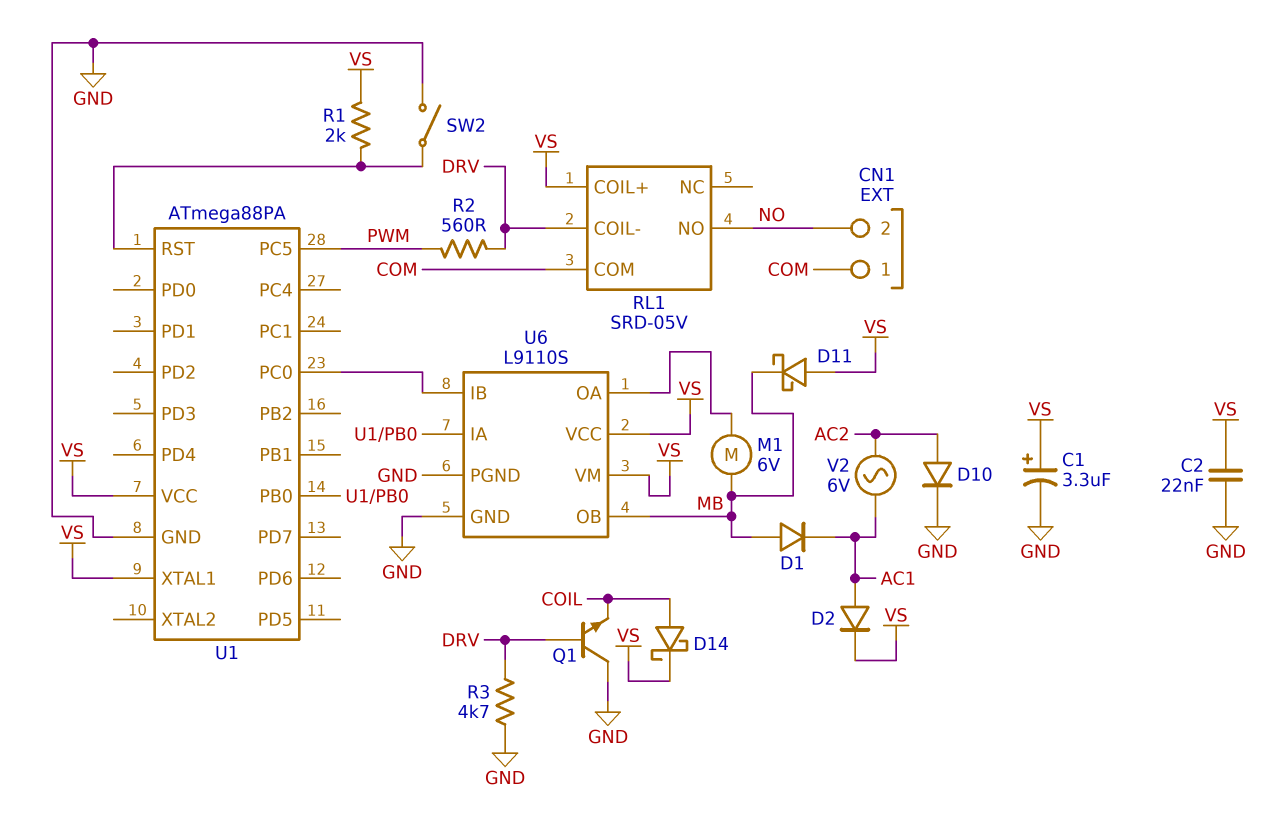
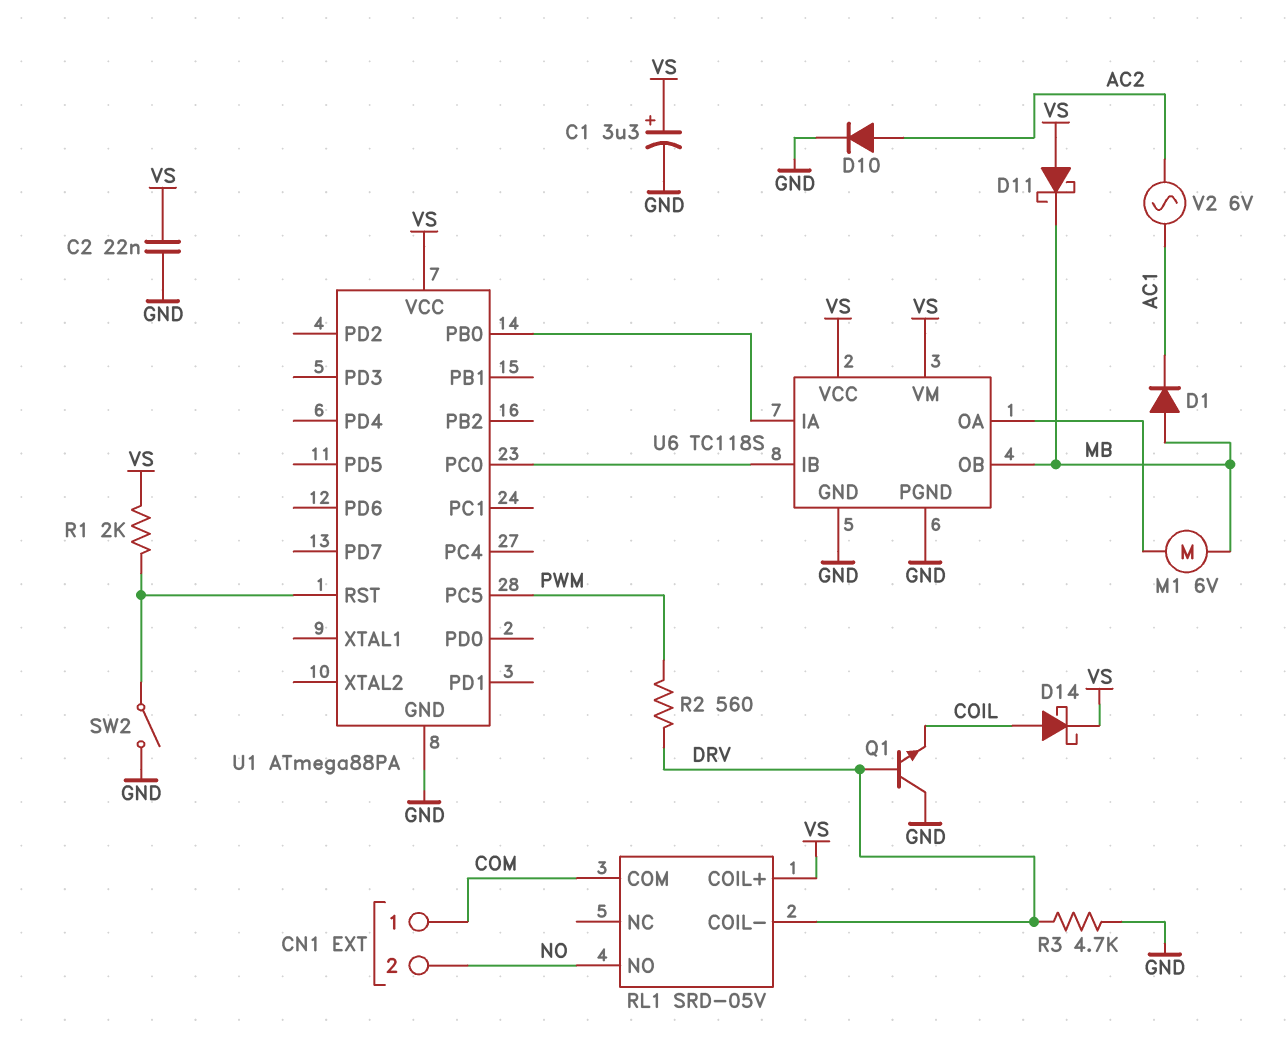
D2: diode (A AC1, K VS) -> none
U1 pin XTAL1: VS -> none
U6: L9110S -> TC118S

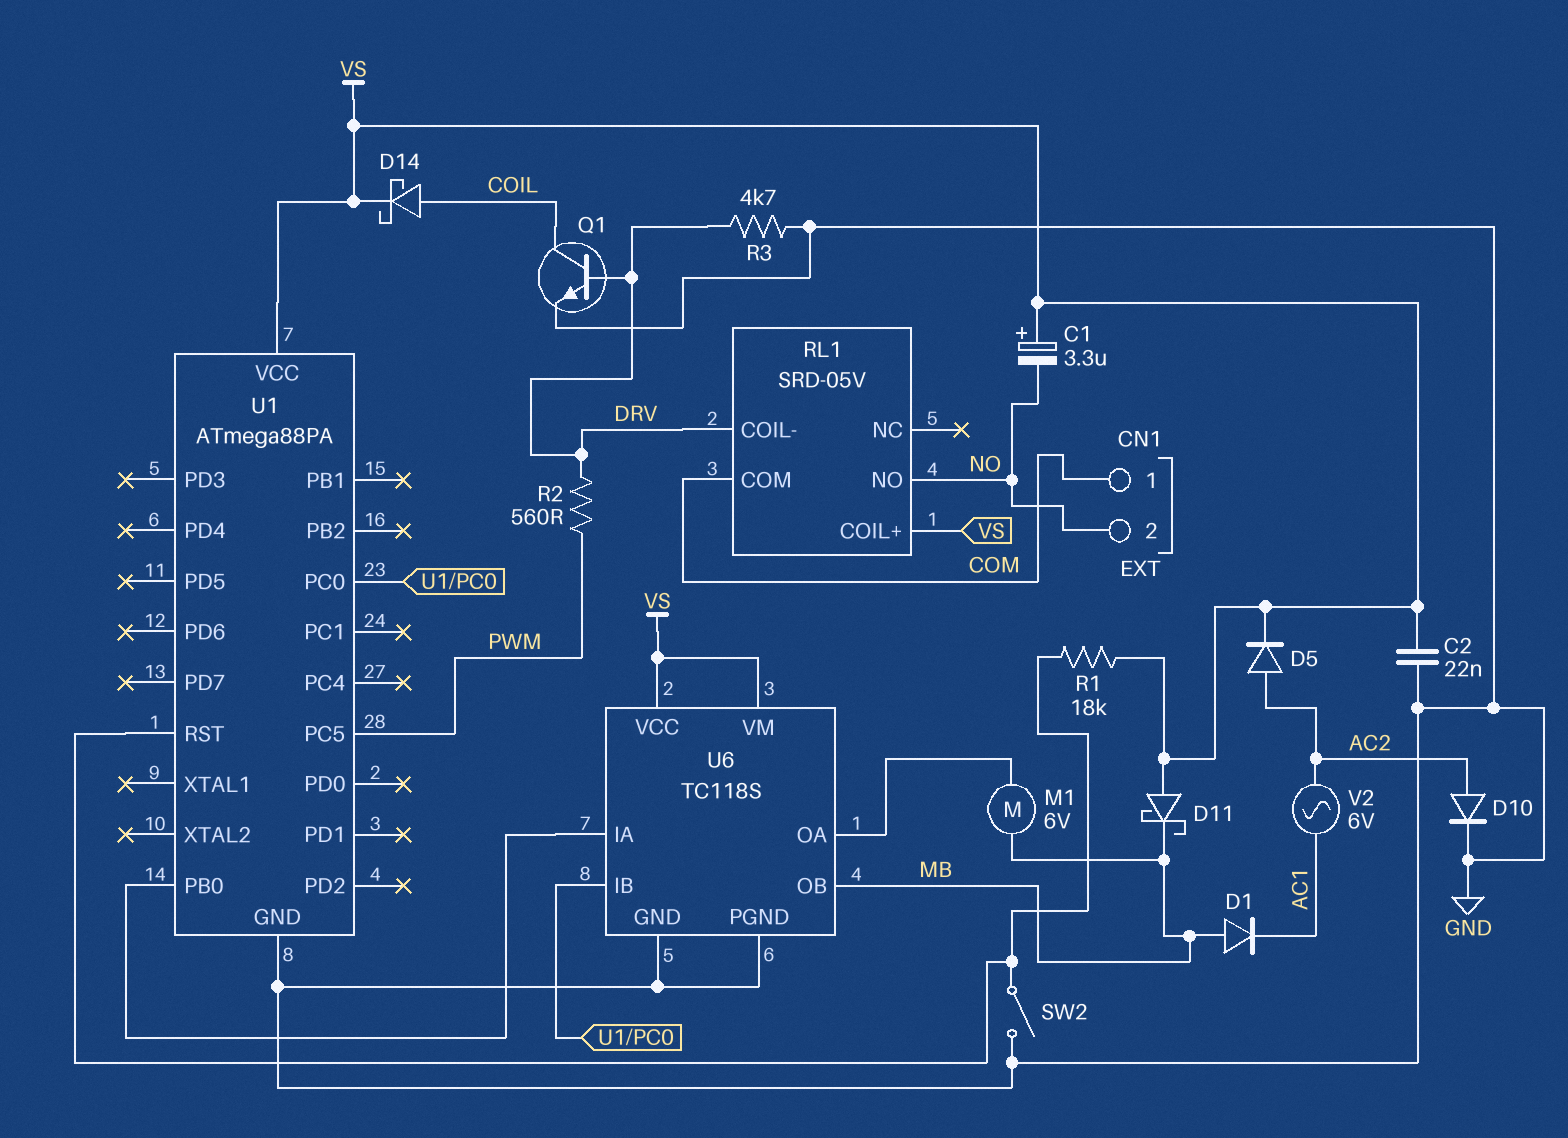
C1: 3.3uF (plus VS, minus GND) -> 3.3uF (plus VS, minus NO)
D5: none -> diode (A AC2, K VS)
Q1: NPN (B DRV, C GND, E COIL) -> NPN (B DRV, C COIL, E GND)
R1: 2k (U1/RST, VS) -> 18k (U1/RST, VS)

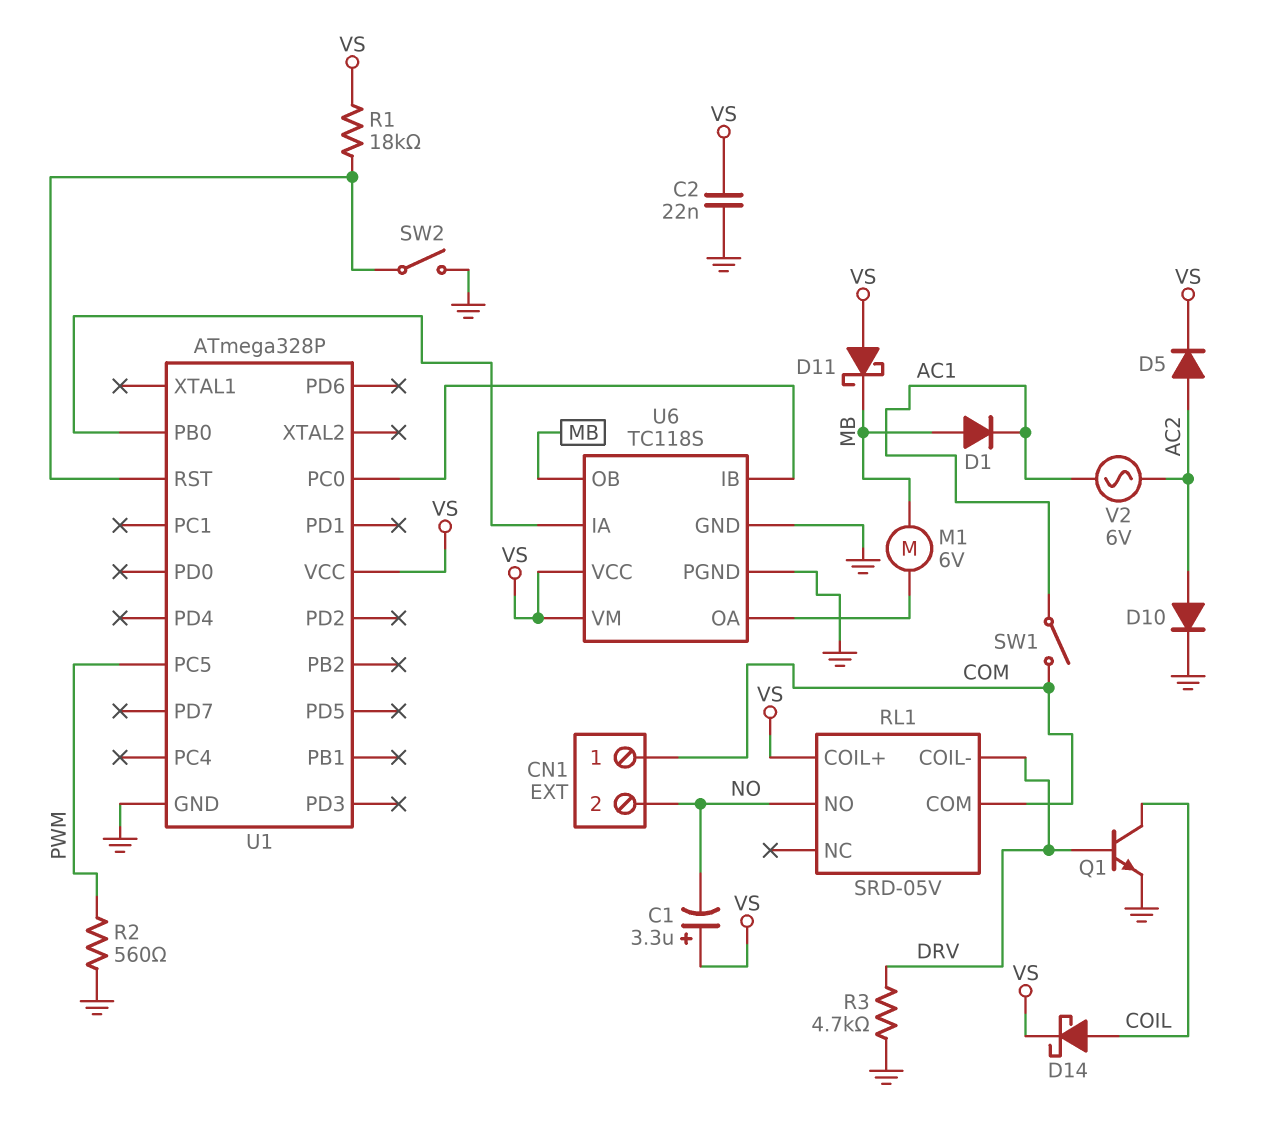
R2: 560 (DRV, PWM) -> 560 (GND, PWM)
SW1: none -> switch (AC1, COM)
U1: ATmega88PA -> ATmega328P

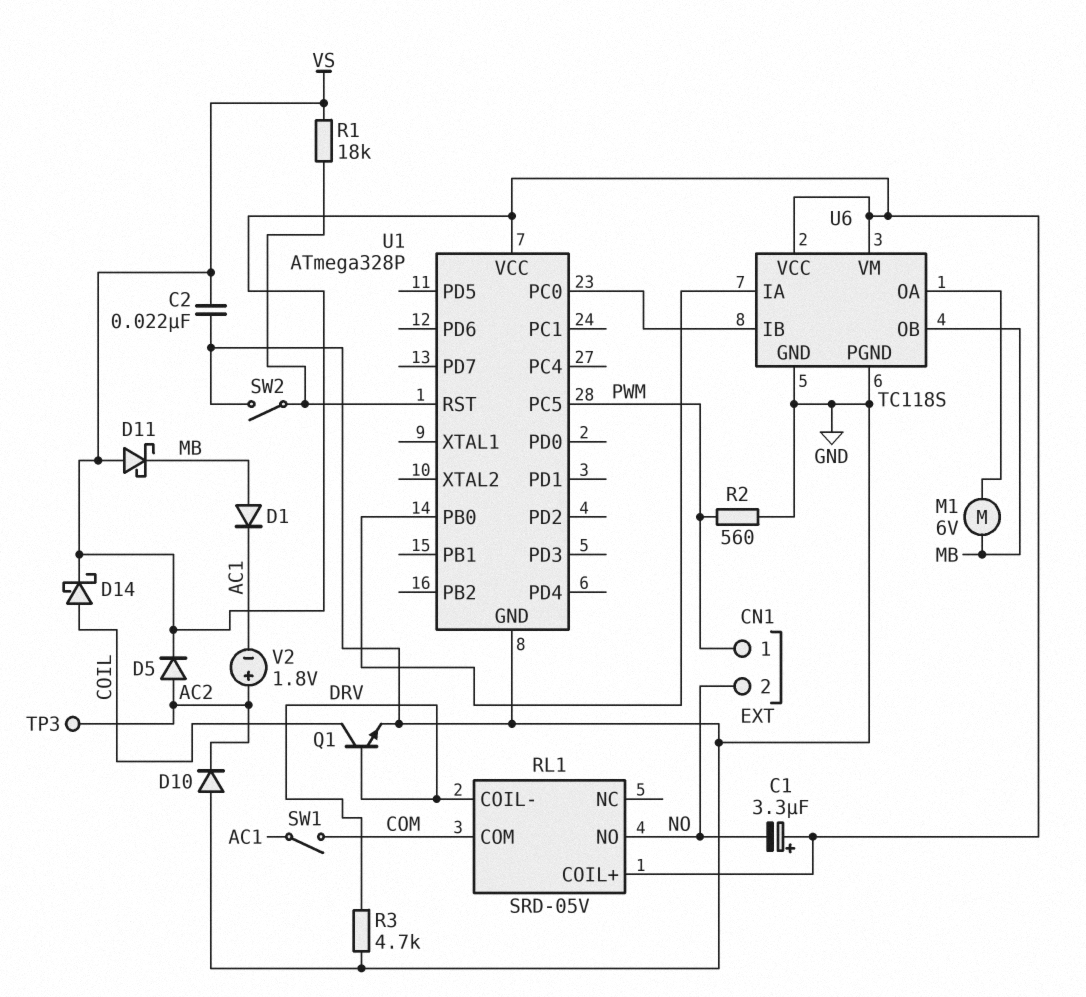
CN1 pin 1: COM -> PWM
D10: diode (A AC2, K GND) -> diode (A GND, K AC2)
TP3: none -> test point (AC2)
V2: AC 6V (AC1, AC2) -> 1.8V (plus AC2, minus AC1)

